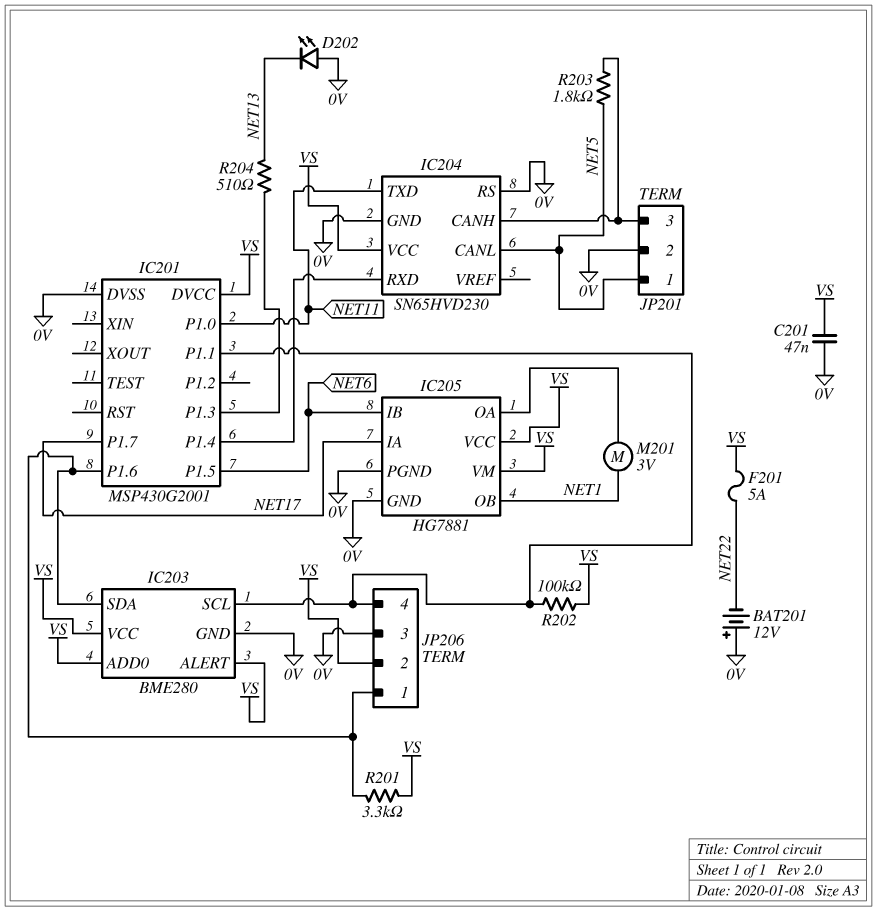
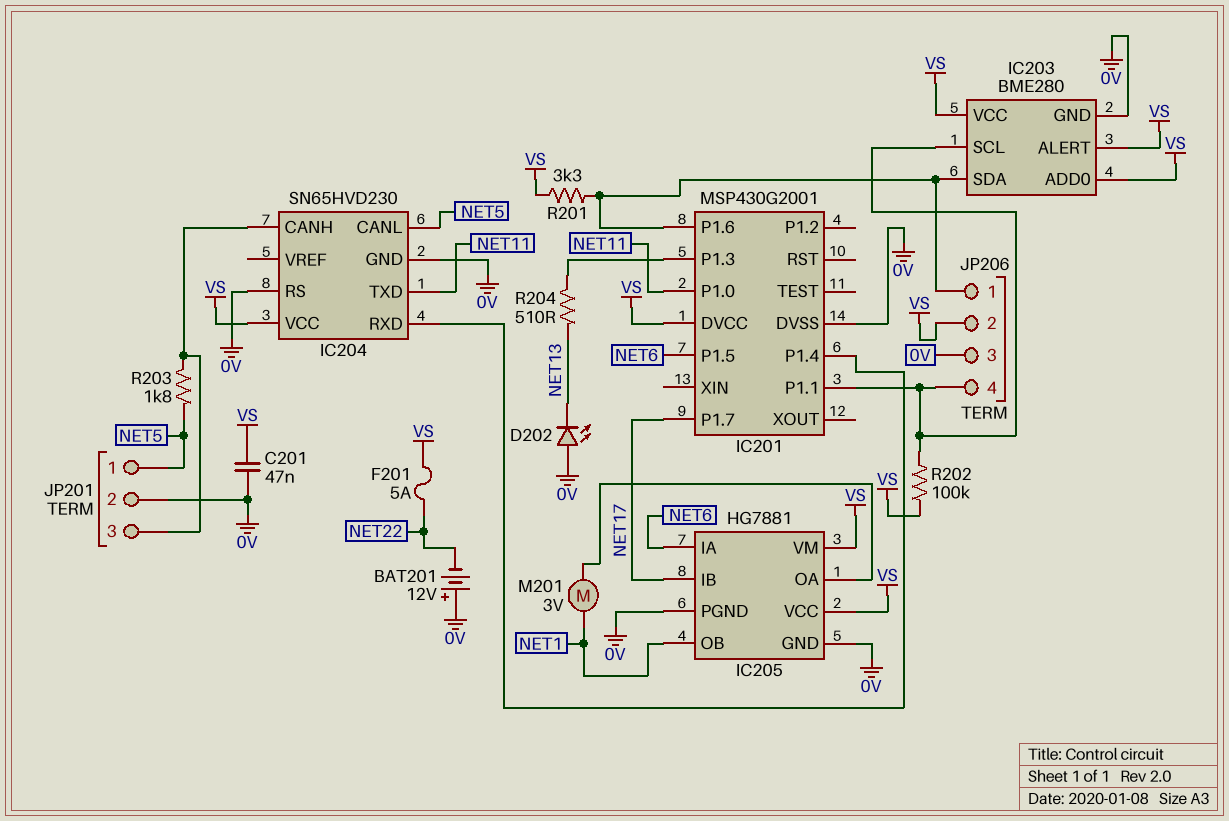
IC205 pin IA: NET17 -> NET6
IC205 pin IB: NET6 -> NET17

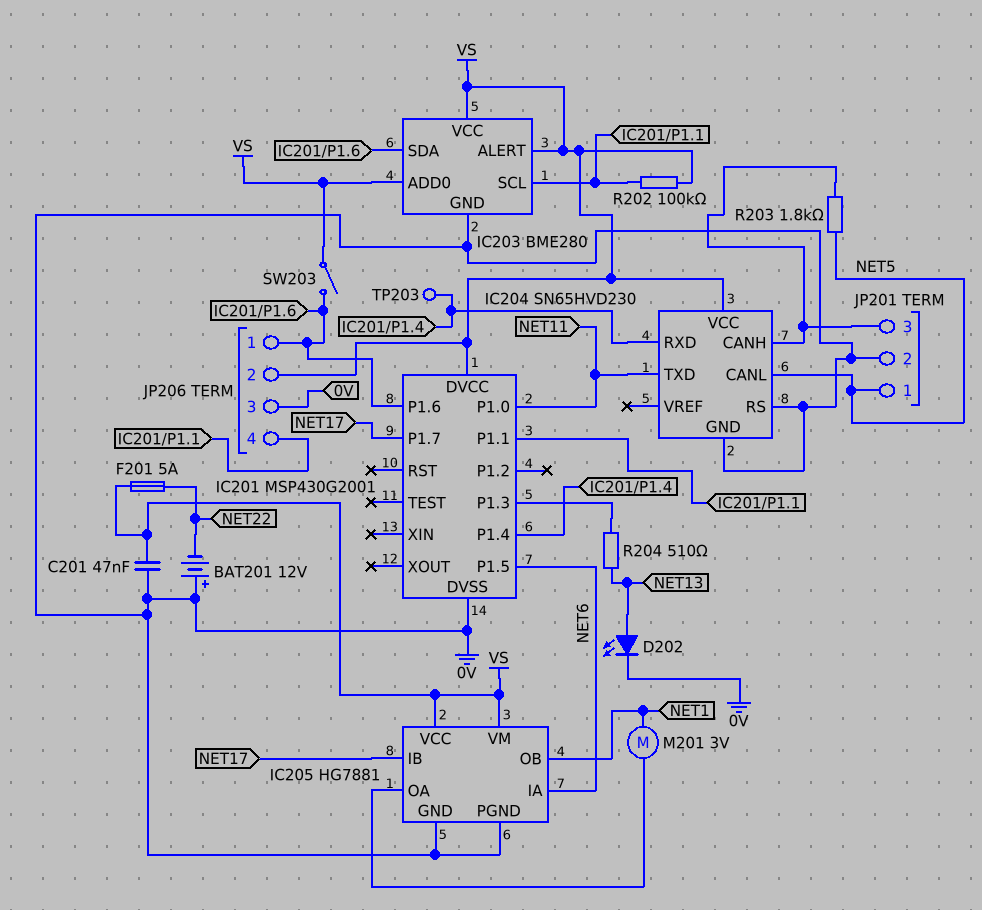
D202: LED (A 0V, K NET13) -> LED (A NET13, K 0V)
R201: 3.3k (IC201/P1.6, VS) -> none
SW203: none -> switch (IC201/P1.6, VS)
TP203: none -> test point (IC201/P1.4)

